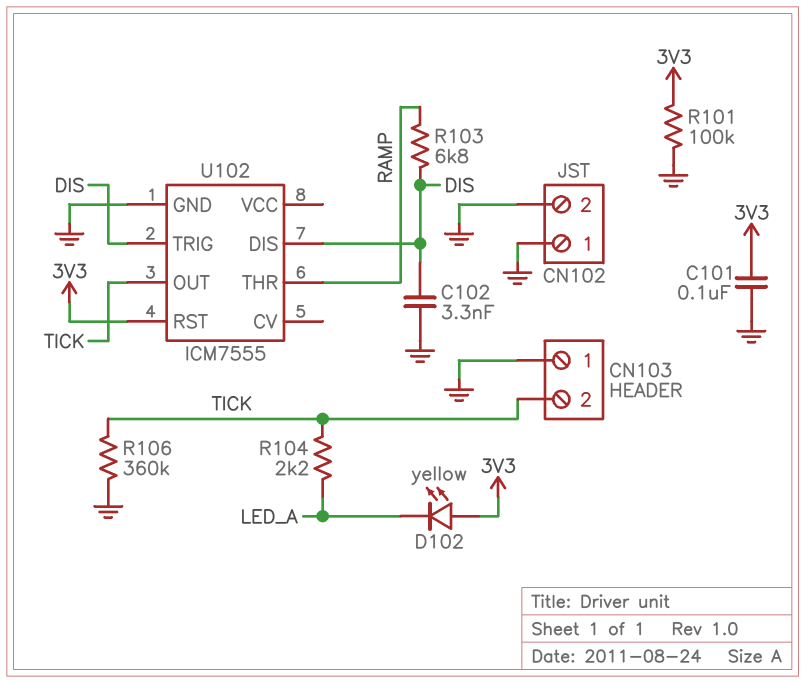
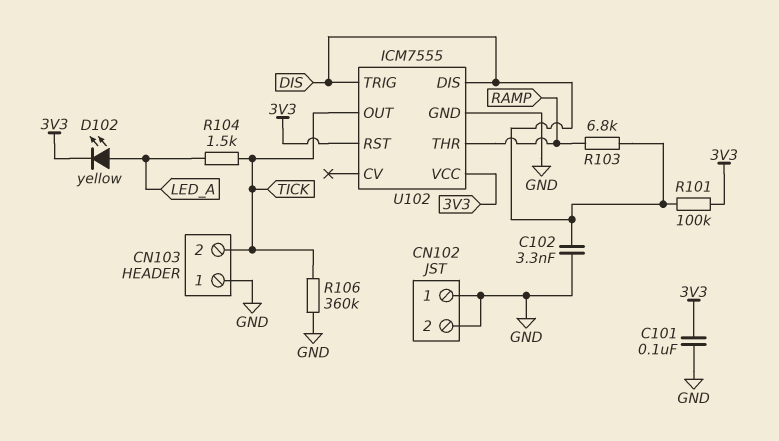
D102: LED yellow (A 3V3, K LED_A) -> LED yellow (A LED_A, K 3V3)
R101: 100k (3V3, GND) -> 100k (3V3, DIS)
R104: 2.2k (LED_A, TICK) -> 1.5k (LED_A, TICK)
U102 pin VCC: none -> 3V3

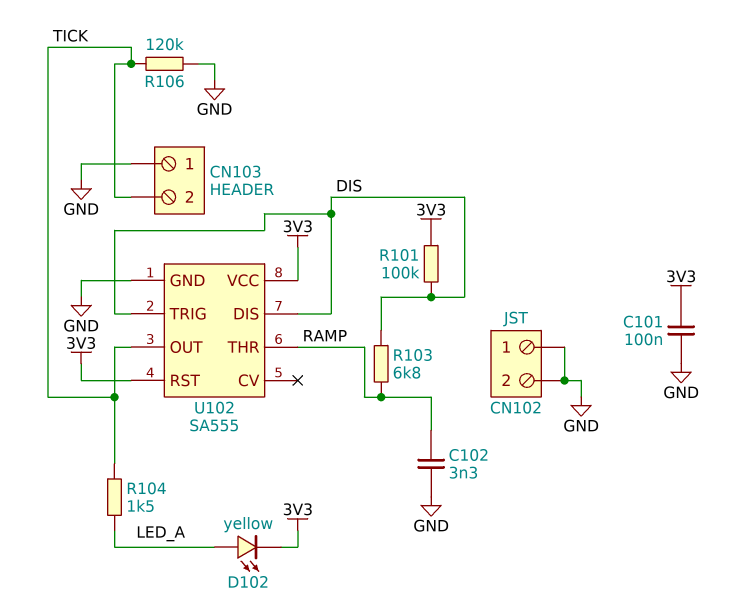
C102: 3.3nF (DIS, GND) -> 3.3nF (GND, RAMP)
R106: 360k (GND, TICK) -> 120k (GND, TICK)
U102: ICM7555 -> SA555

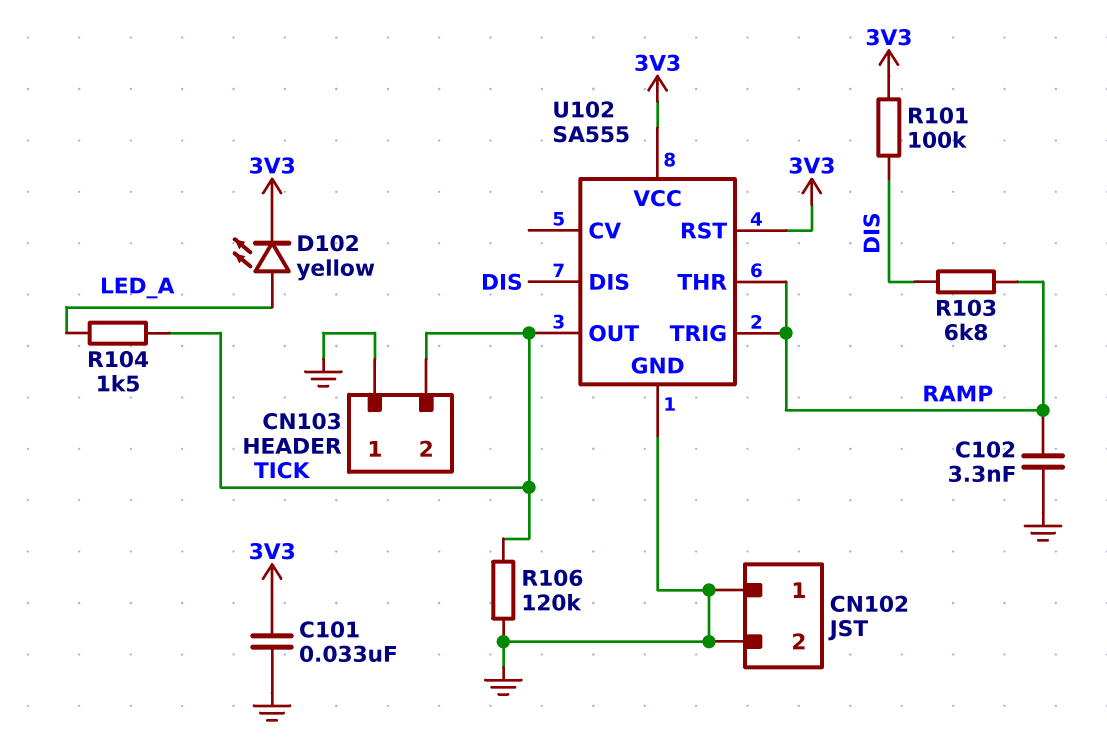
C101: 100nF (3V3, GND) -> 33nF (3V3, GND)
U102 pin TRIG: DIS -> RAMP

